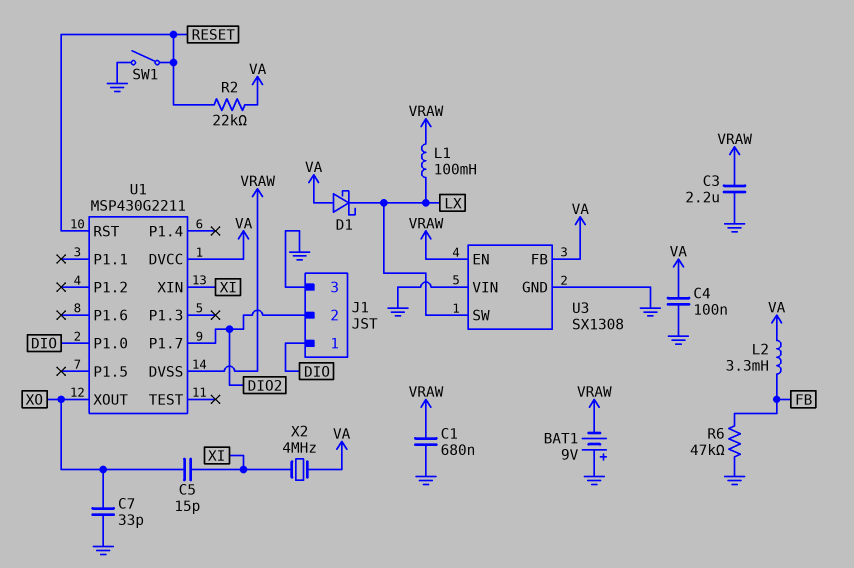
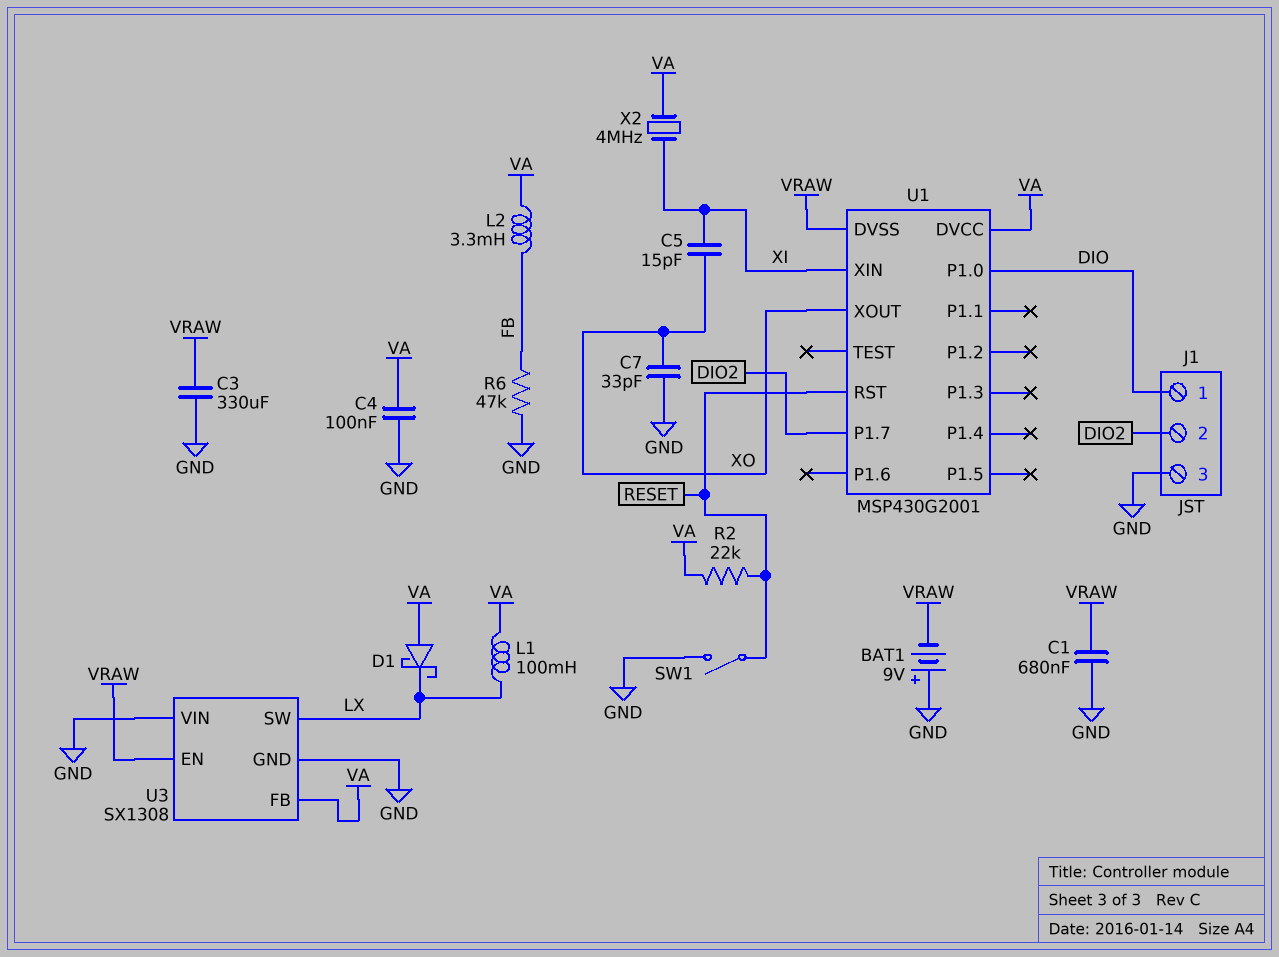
C3: 2.2uF (GND, VRAW) -> 330uF (GND, VRAW)
L1: 100mH (LX, VRAW) -> 100mH (LX, VA)
U1: MSP430G2211 -> MSP430G2001

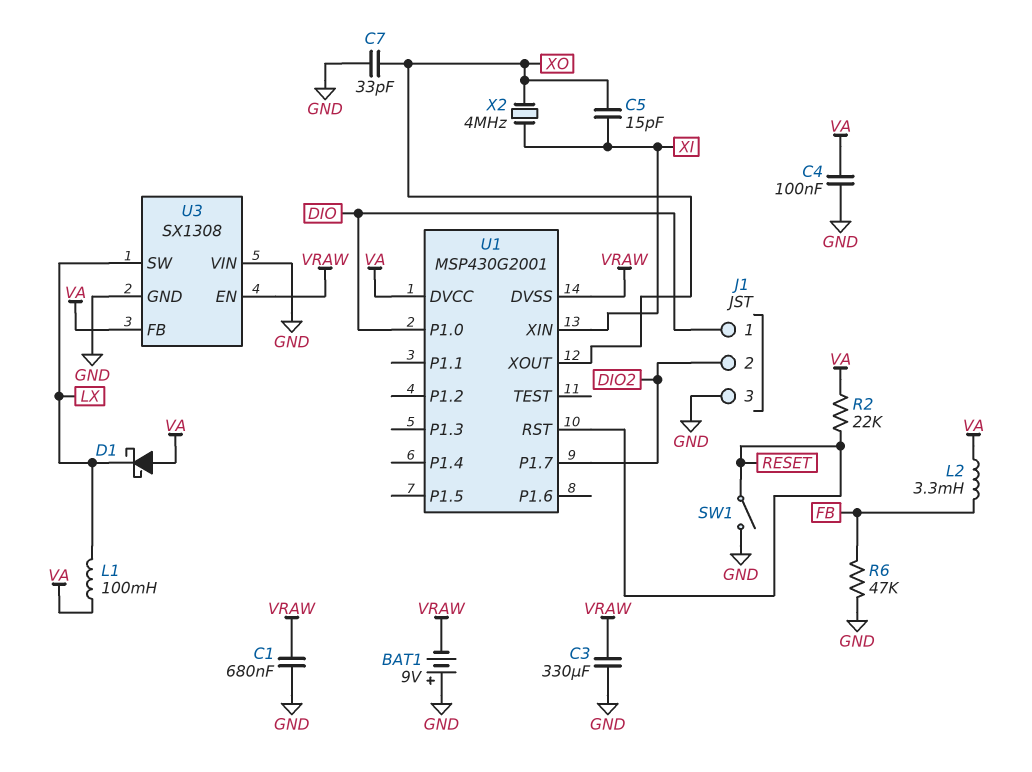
X2: 4MHz (VA, XI) -> 4MHz (XI, XO)

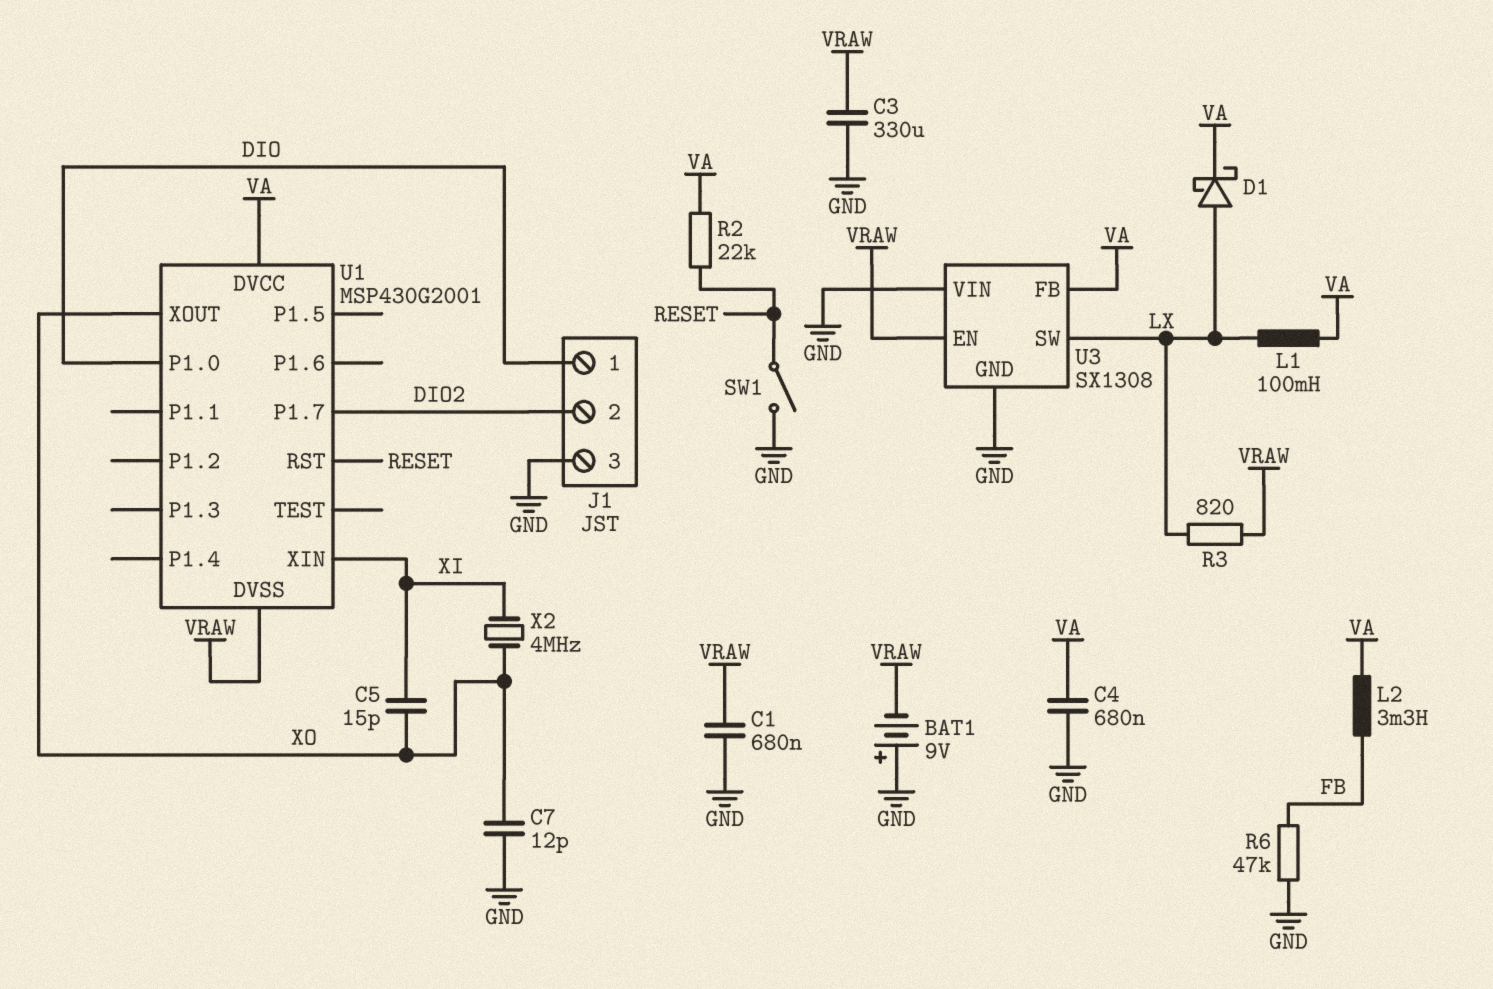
C4: 100nF (GND, VA) -> 680nF (GND, VA)
C7: 33pF (GND, XO) -> 12pF (GND, XO)
D1: schottky (A VA, K LX) -> schottky (A LX, K VA)
R3: none -> 820 (LX, VRAW)

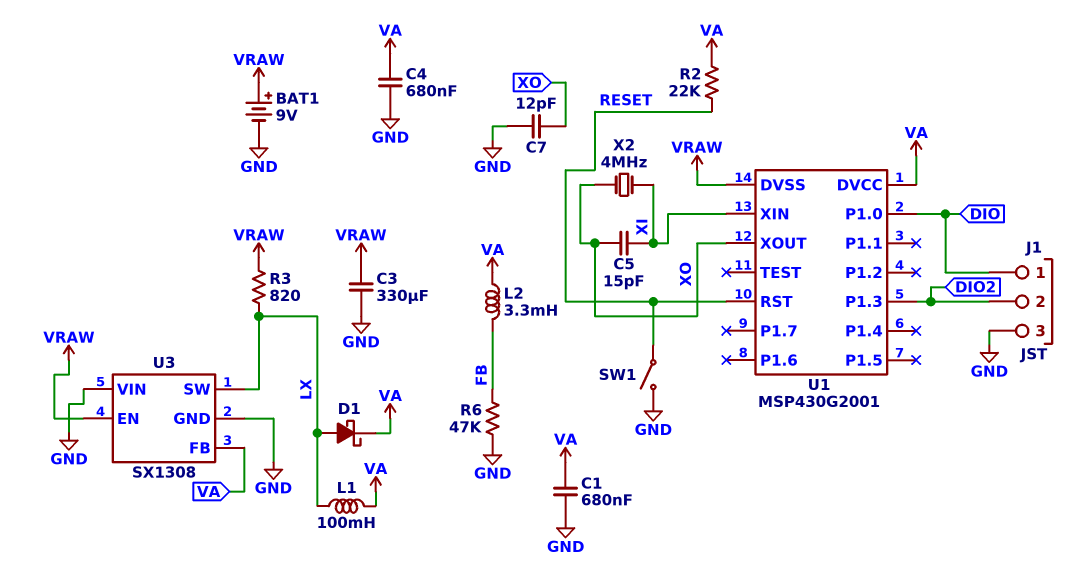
BAT1: 9V (plus GND, minus VRAW) -> 9V (plus VRAW, minus GND)
C1: 680nF (GND, VRAW) -> 680nF (GND, VA)
U1 pin P1.3: none -> DIO2
U1 pin P1.7: DIO2 -> none

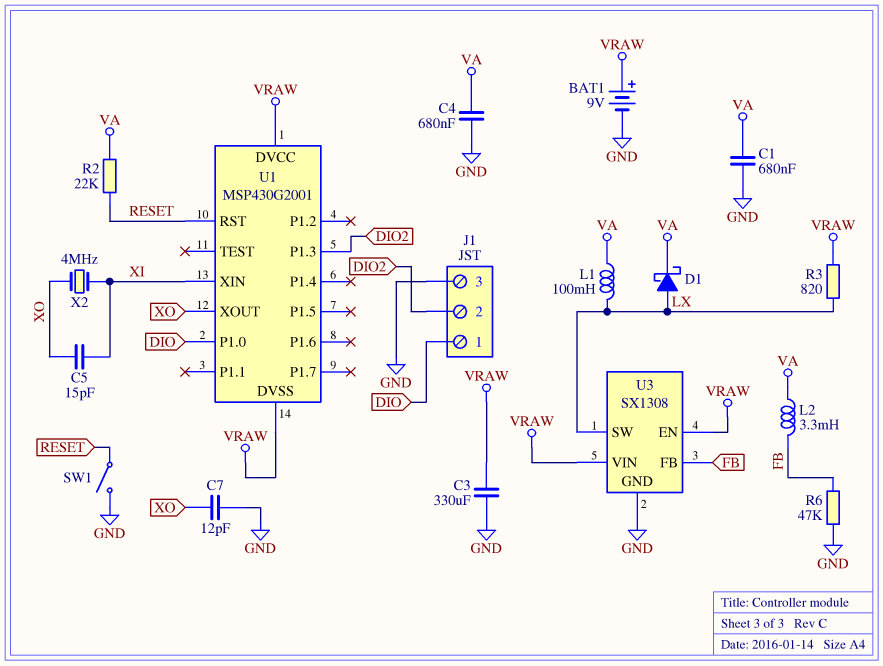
U1 pin DVCC: VA -> VRAW
U3 pin FB: VA -> FB
U3 pin VIN: GND -> VRAW

